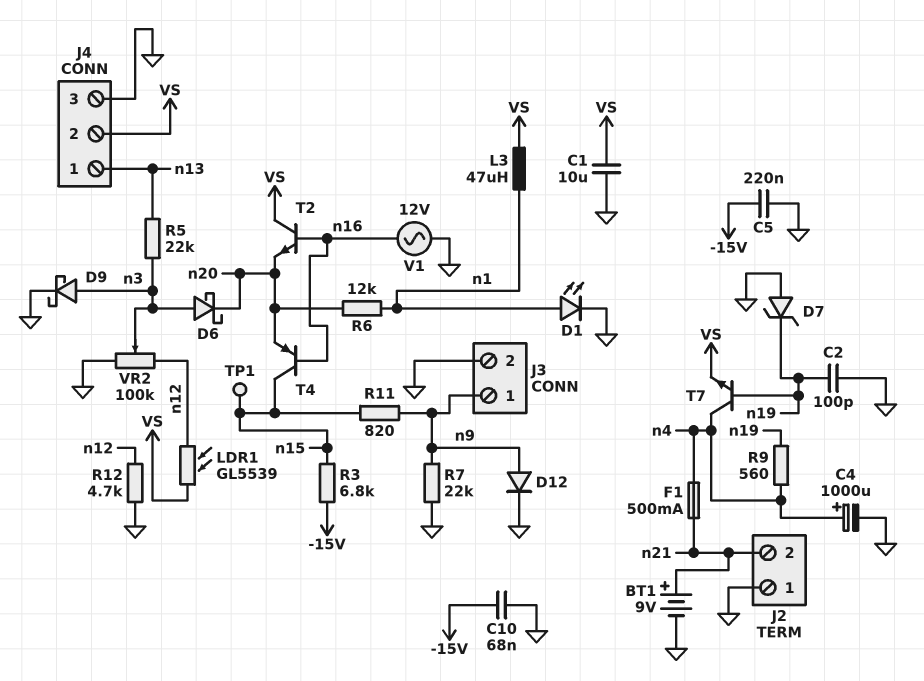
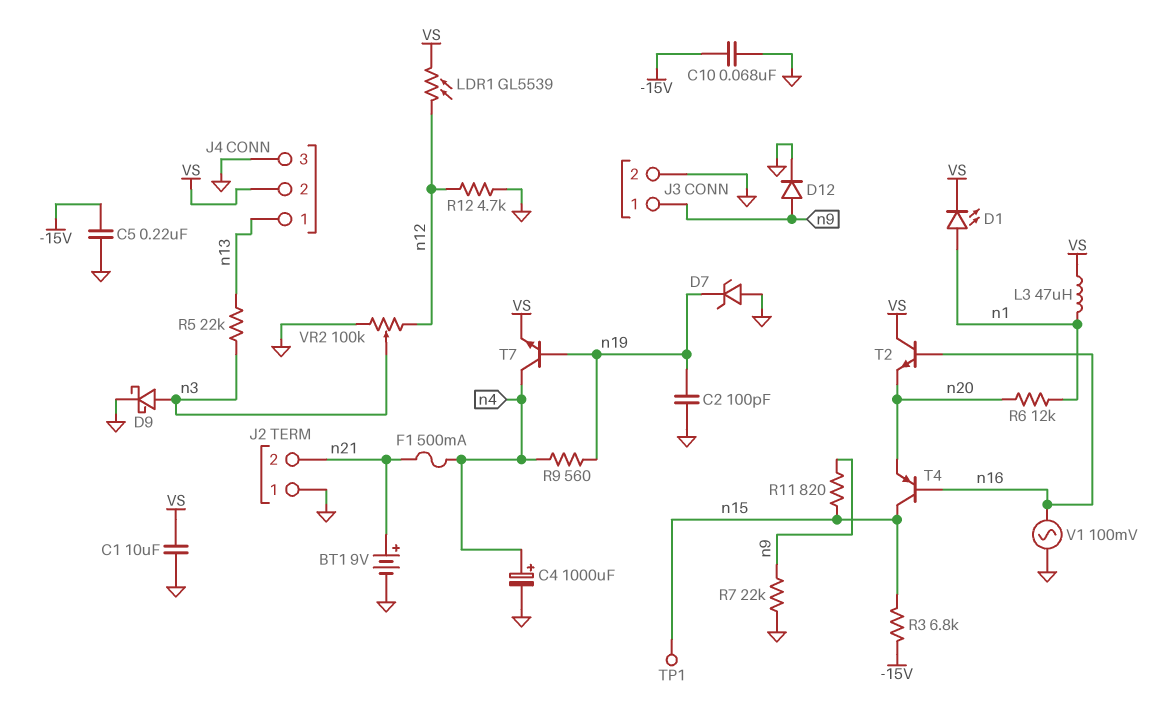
D1: LED (A n1, K GND) -> LED (A n1, K VS)
D6: schottky (A n3, K n20) -> none
V1: AC 12V (GND, n16) -> AC 100mV (GND, n16)

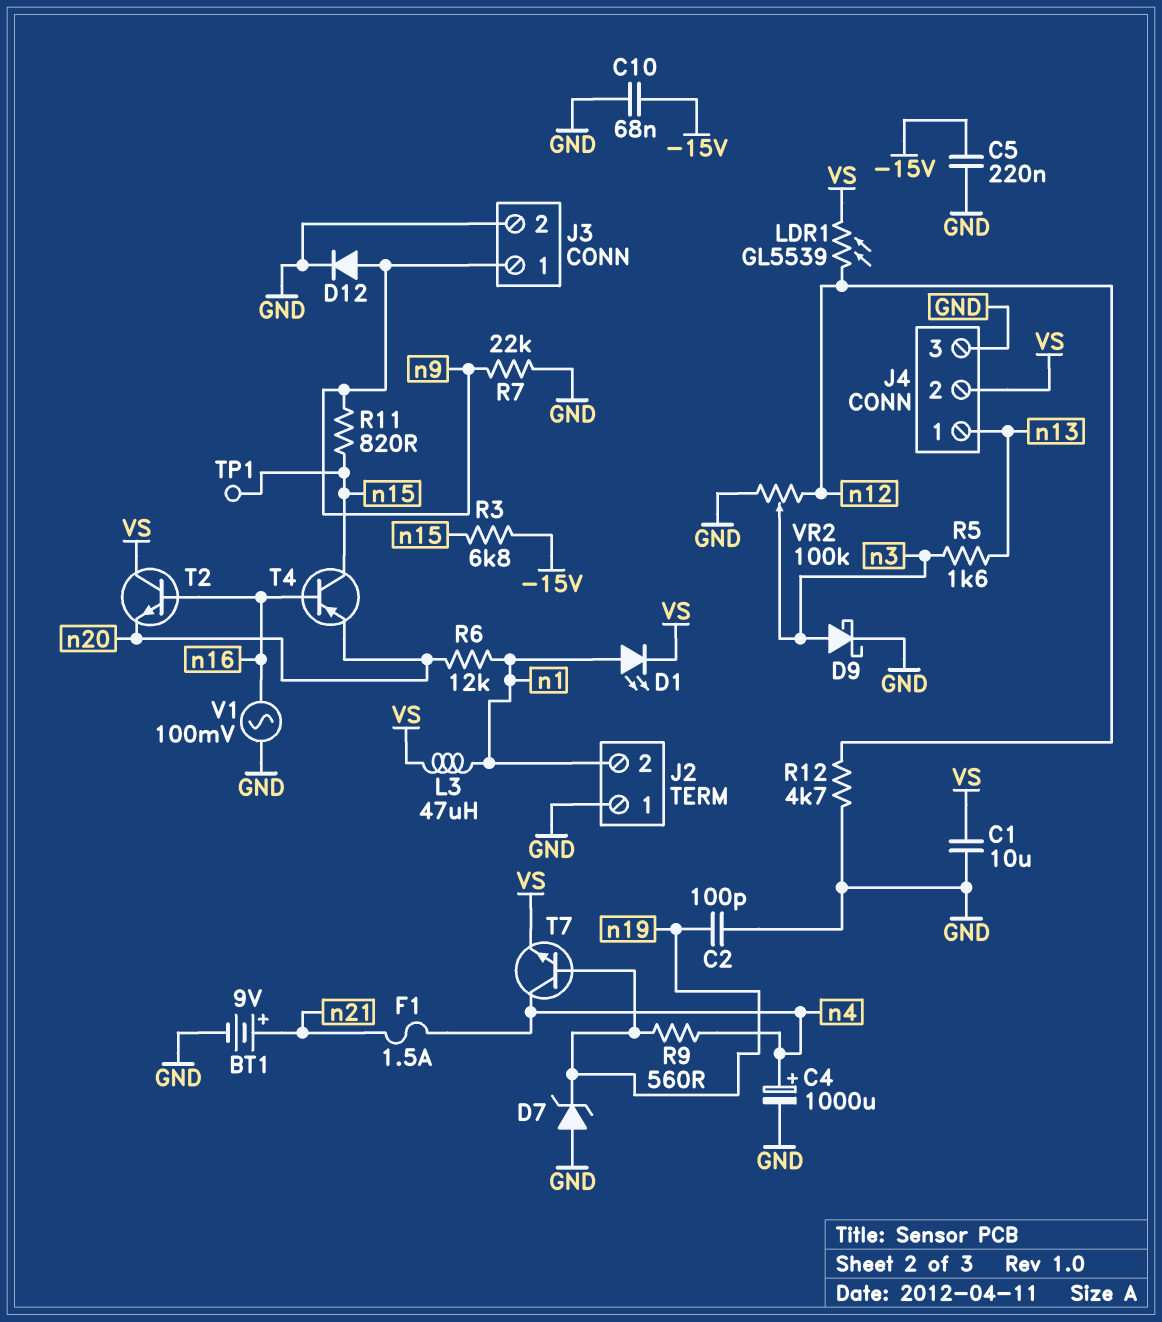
F1: 500mA (n4, n21) -> 1.5A (n4, n21)
J2 pin 2: n21 -> n1
R5: 22k (n3, n13) -> 1.6k (n3, n13)

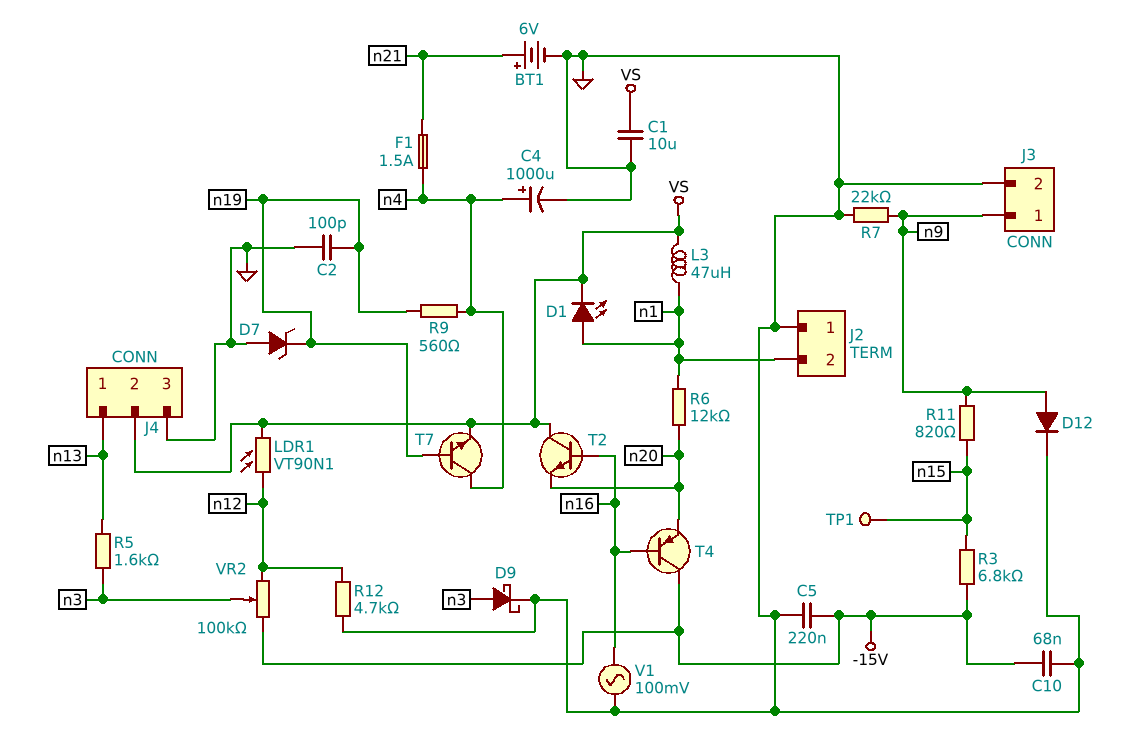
BT1: 9V (plus n21, minus GND) -> 6V (plus n21, minus GND)
LDR1: GL5539 (VS, n12) -> VT90N1 (VS, n12)
T4: PNP (B n16, C n15, E n20) -> PNP (B n16, C -15V, E n20)
VR2: 100k (GND, n12, wiper n3) -> 100k (-15V, n12, wiper n3)

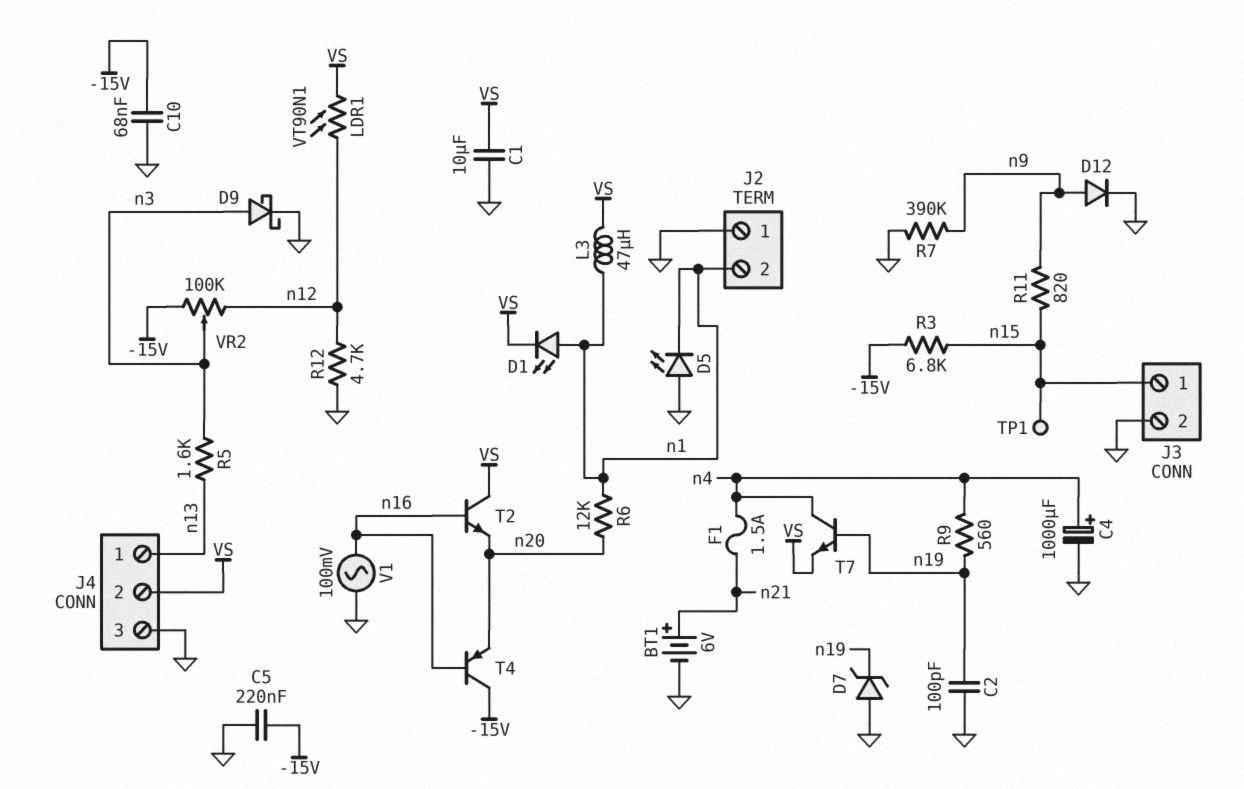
D5: none -> LED (A GND, K n1)
J3 pin 1: n9 -> n15
R7: 22k (GND, n9) -> 390k (GND, n9)

